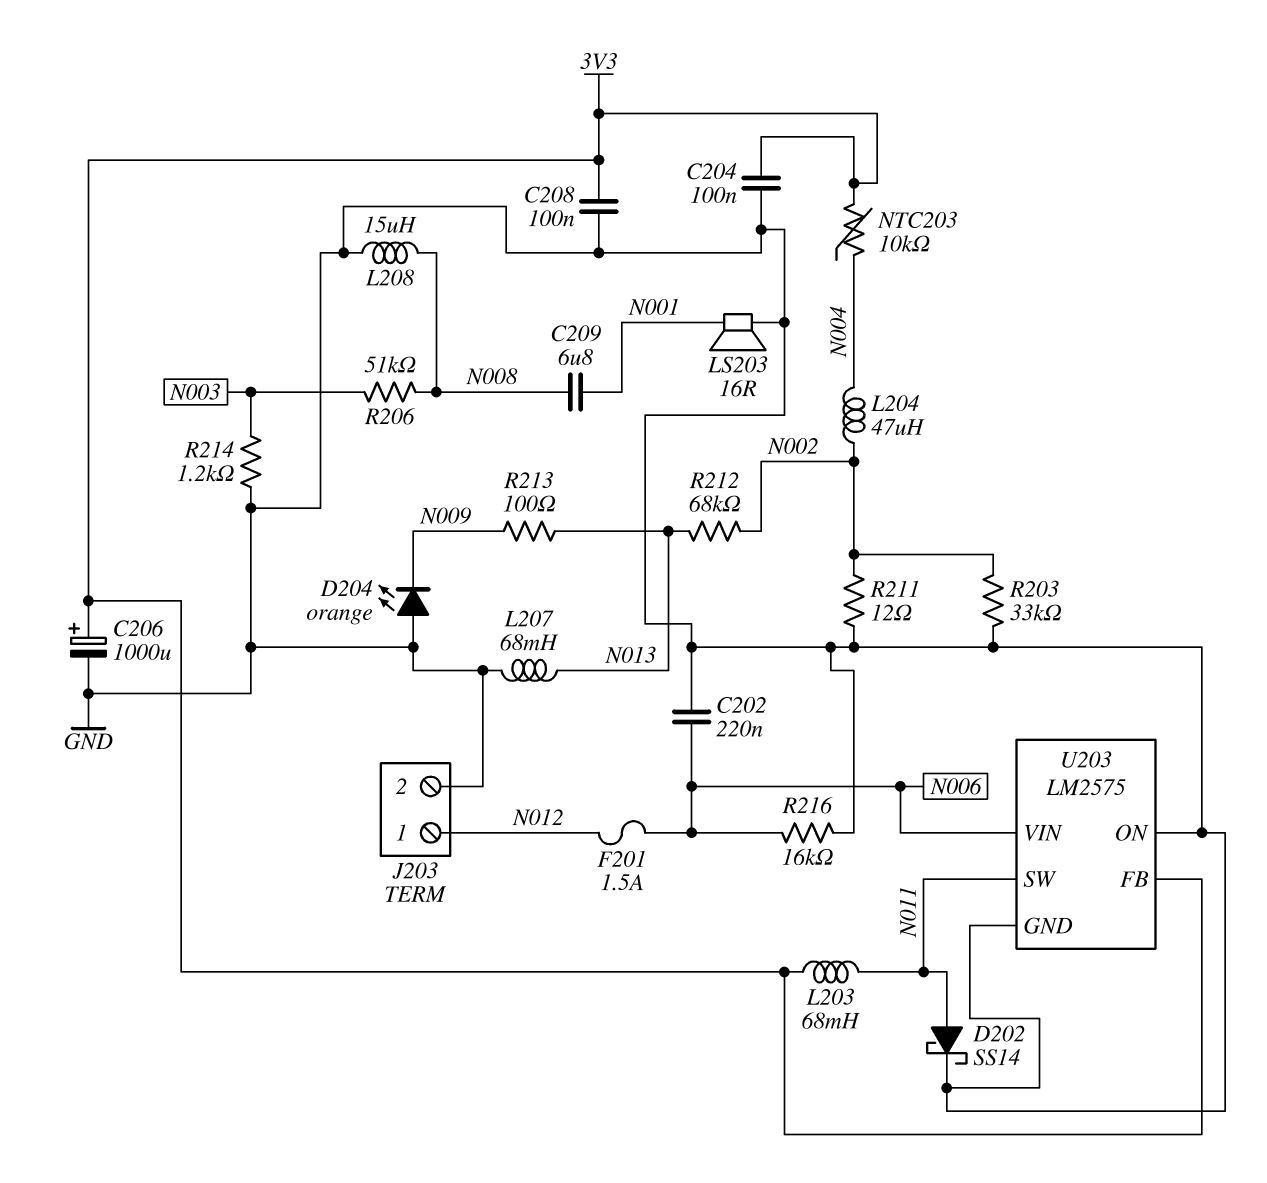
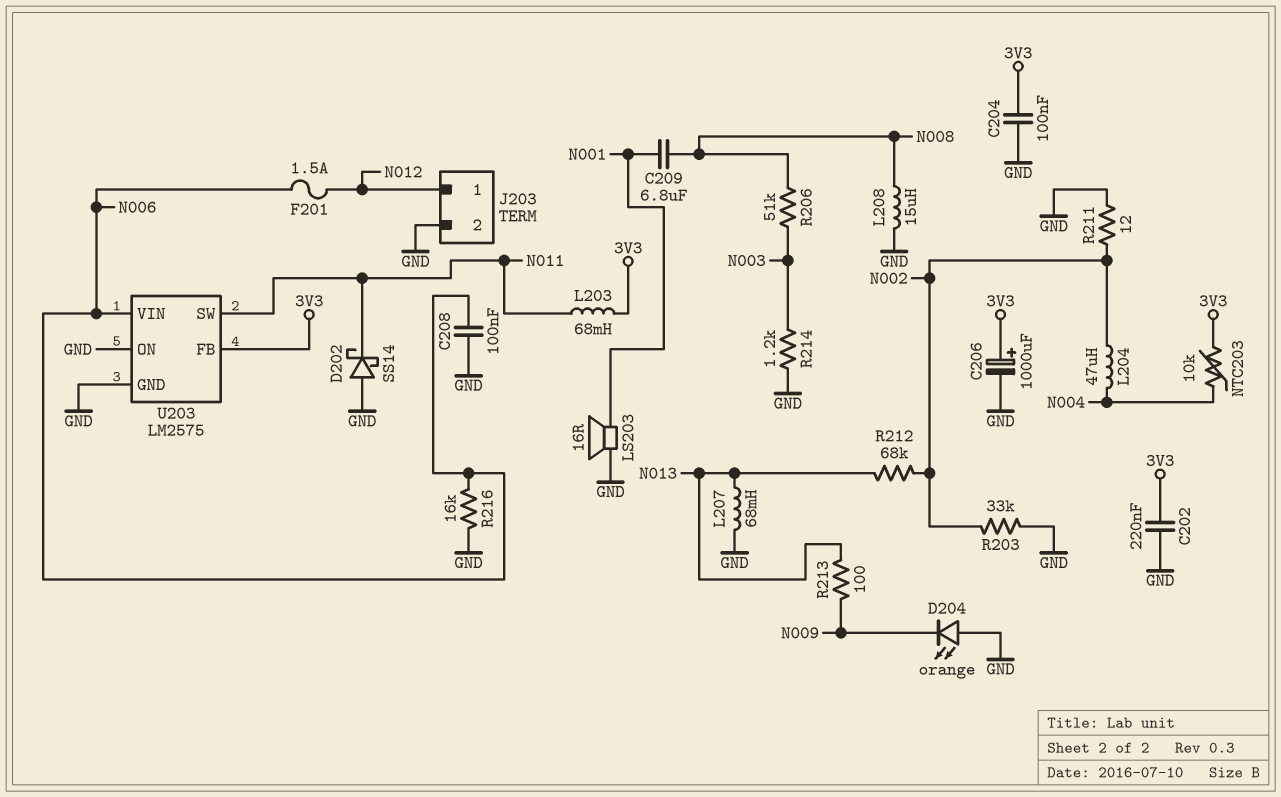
C202: 220nF (GND, N006) -> 220nF (3V3, GND)
C208: 100nF (3V3, GND) -> 100nF (GND, N006)
D202: schottky SS14 (A N011, K GND) -> schottky SS14 (A GND, K N011)

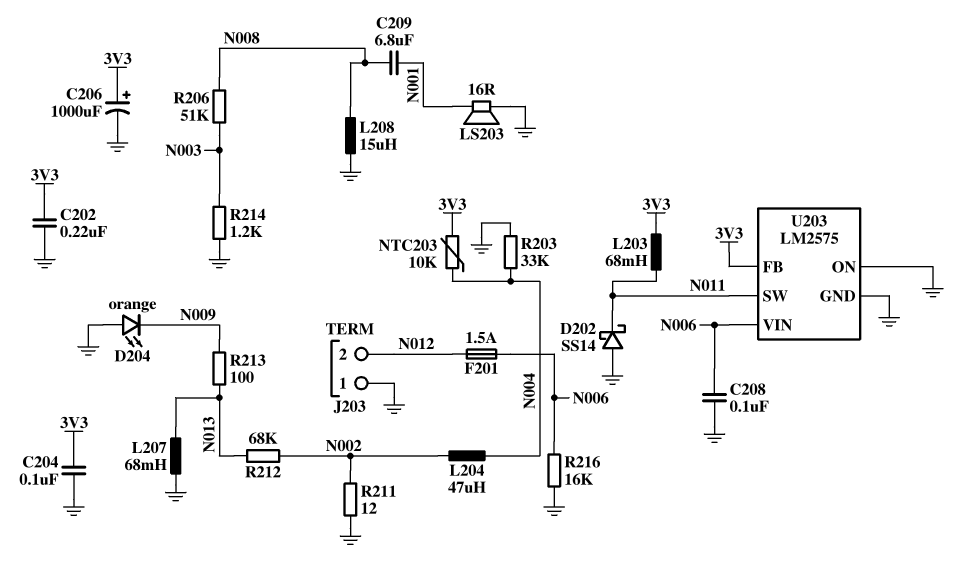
J203 pin 1: N012 -> GND
J203 pin 2: GND -> N012
R203: 33k (GND, N002) -> 33k (GND, N004)

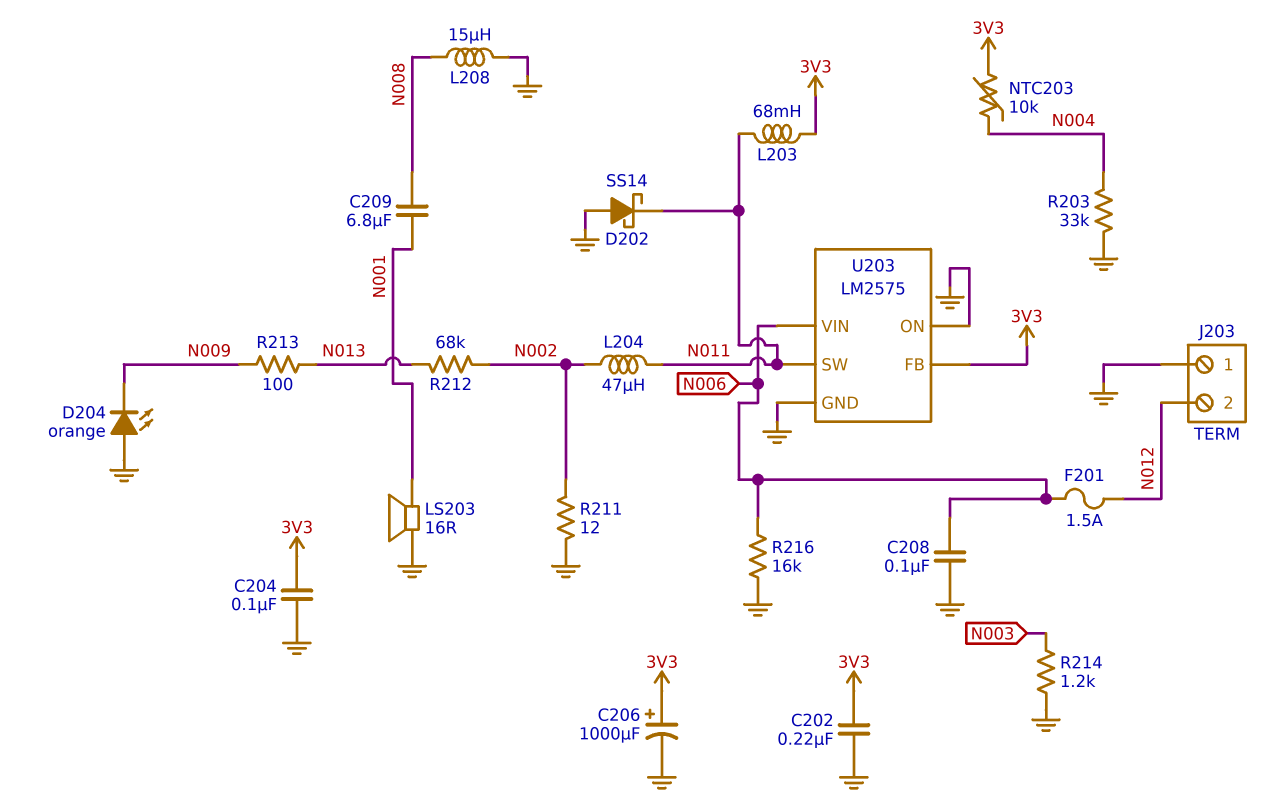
L204: 47uH (N002, N004) -> 47uH (N002, N011)
L207: 68mH (GND, N013) -> none
R206: 51k (N003, N008) -> none

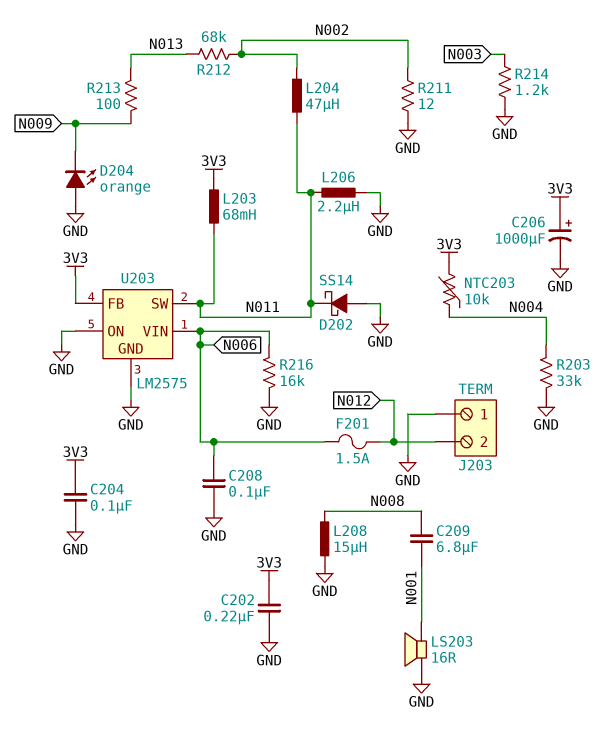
L206: none -> 2.2uH (GND, N011)

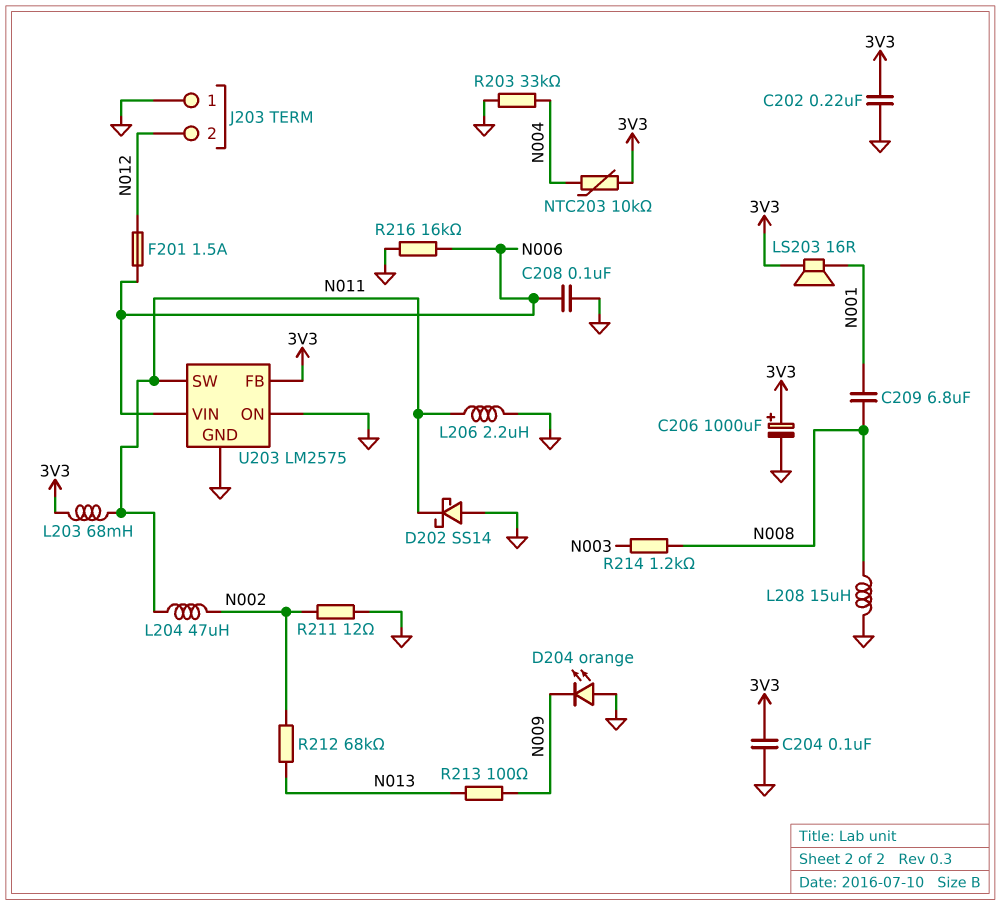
LS203: speaker 16R (GND, N001) -> speaker 16R (3V3, N001)
R214: 1.2k (GND, N003) -> 1.2k (N003, N008)

